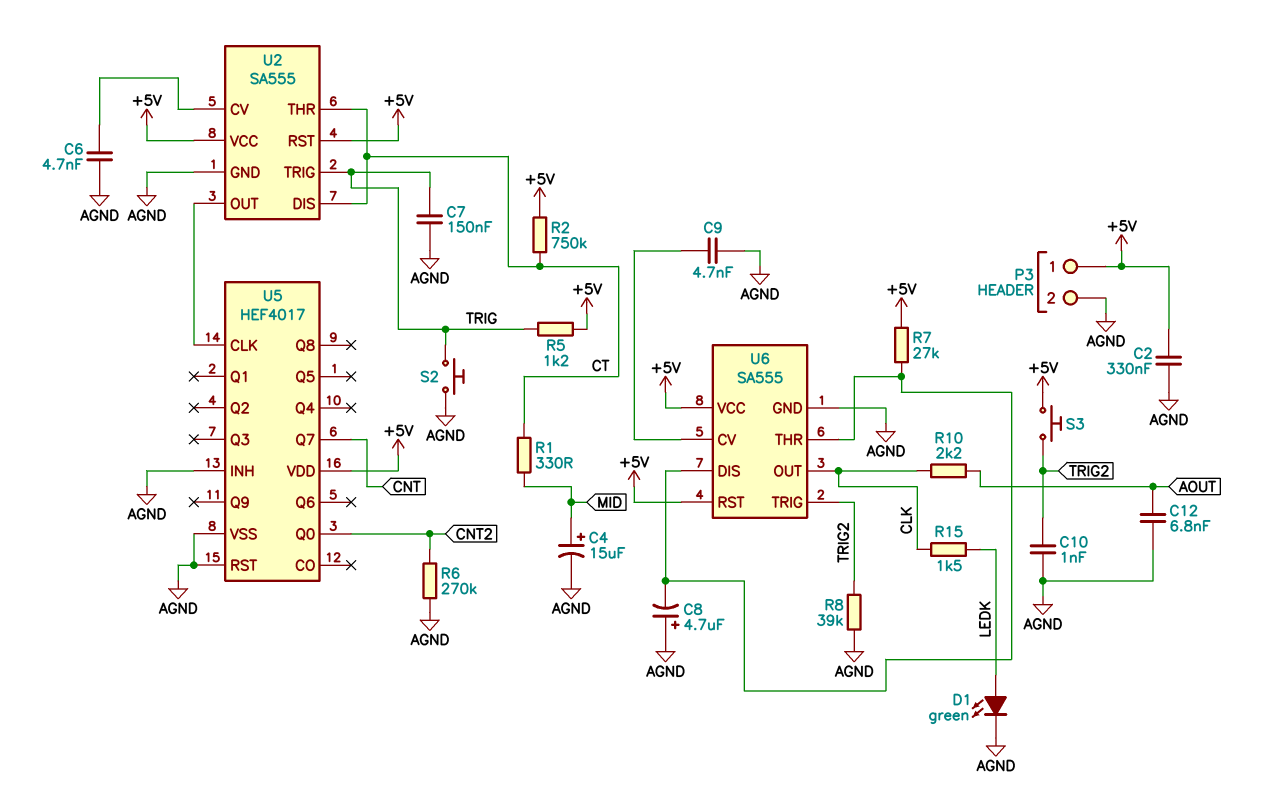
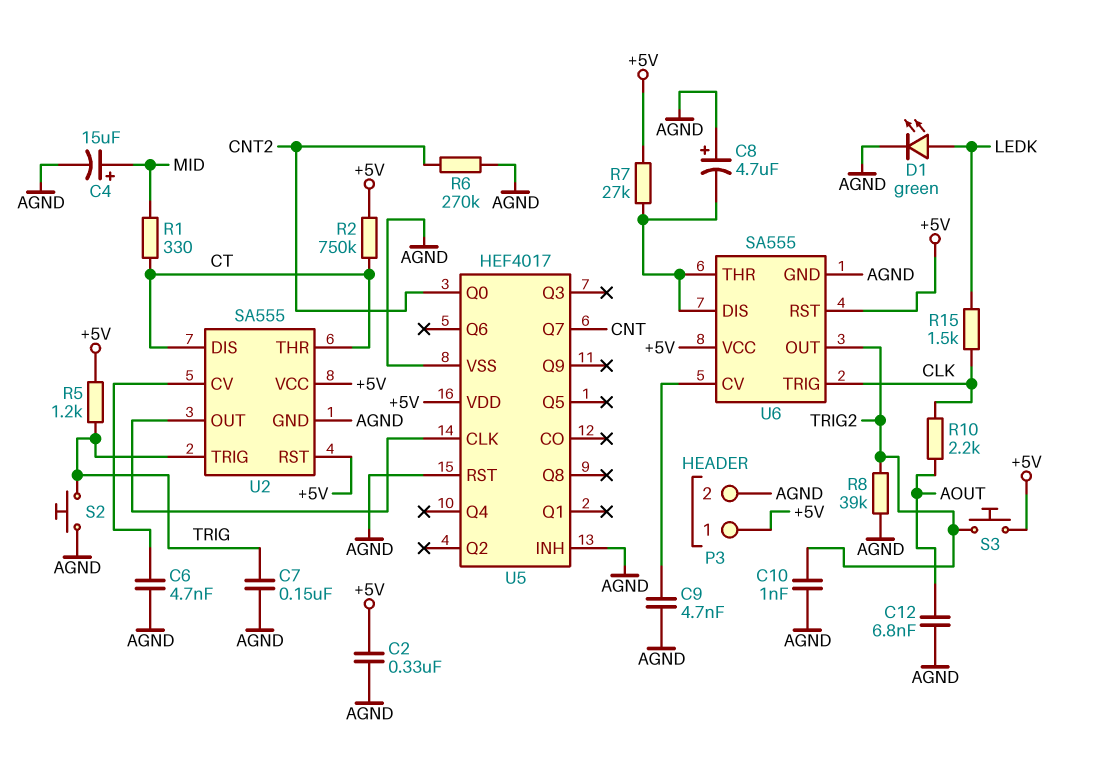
U6 pin OUT: CLK -> TRIG2
U6 pin TRIG: TRIG2 -> CLK

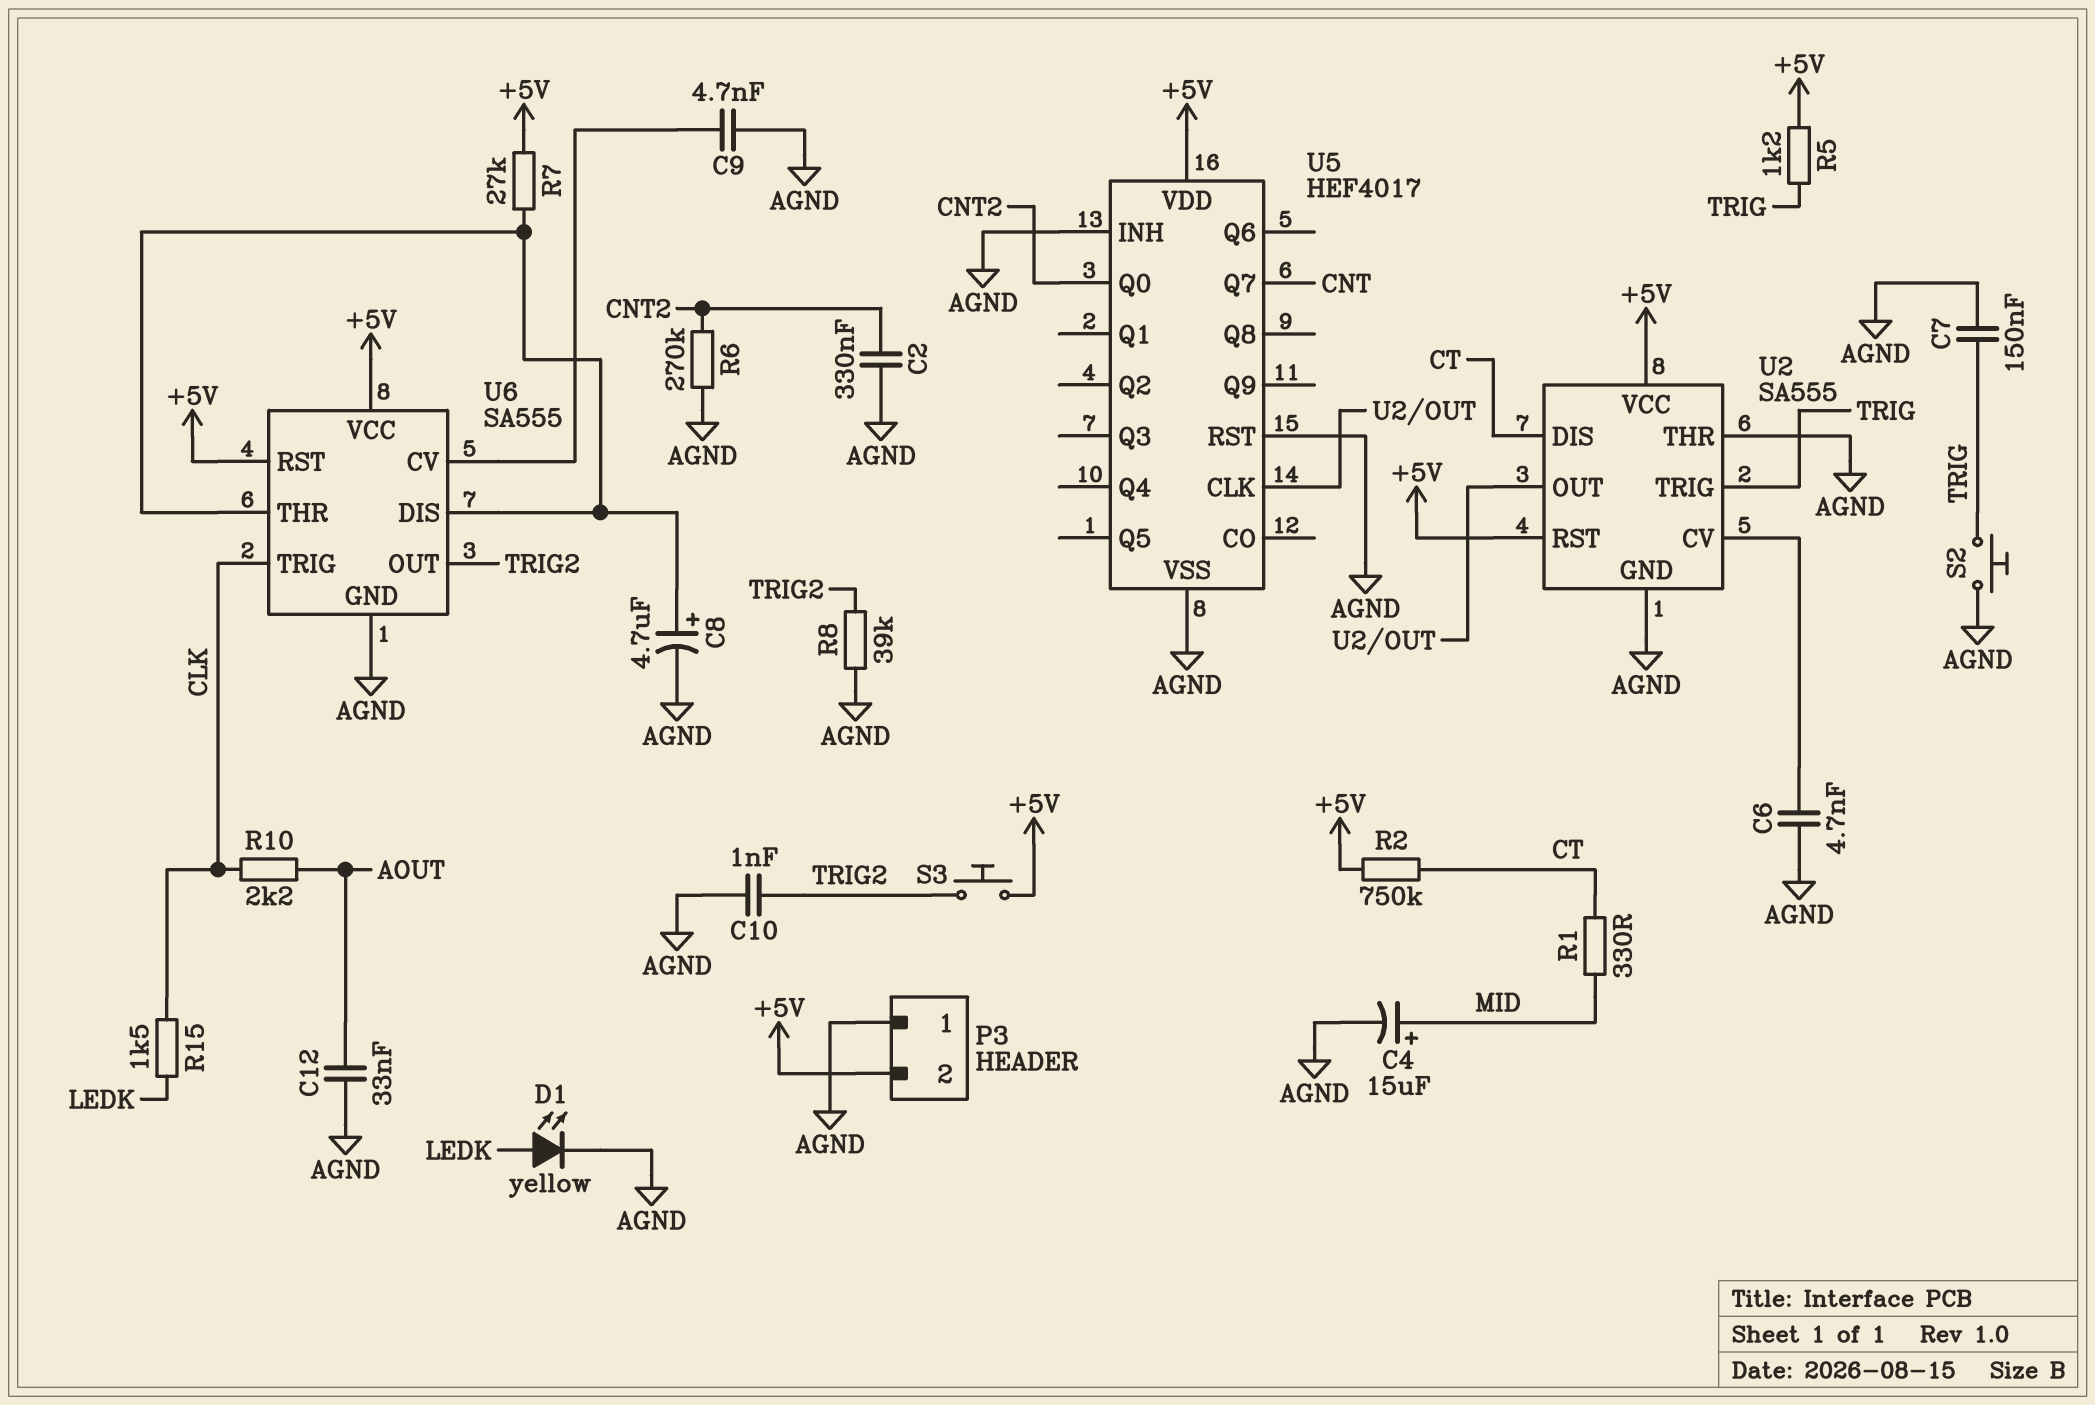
C2: 330nF (+5V, AGND) -> 330nF (AGND, CNT2)
C8: 4.7uF (plus AGND, minus U6/DIS) -> 4.7uF (plus U6/DIS, minus AGND)
C12: 6.8nF (AGND, AOUT) -> 33nF (AGND, AOUT)
D1: LED green (A LEDK, K AGND) -> LED yellow (A LEDK, K AGND)
P3 pin 1: +5V -> AGND
P3 pin 2: AGND -> +5V
U2 pin THR: CT -> AGND

